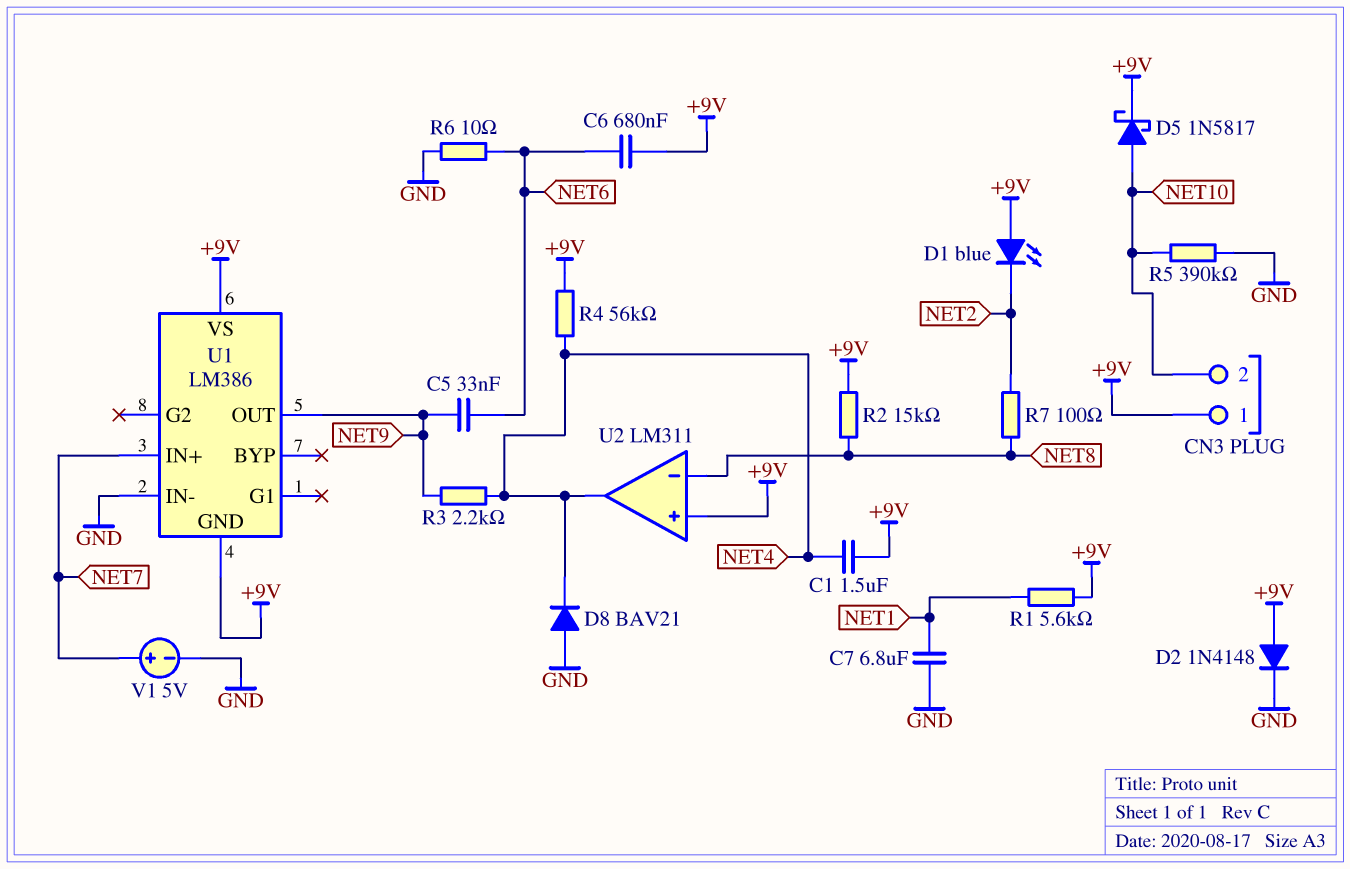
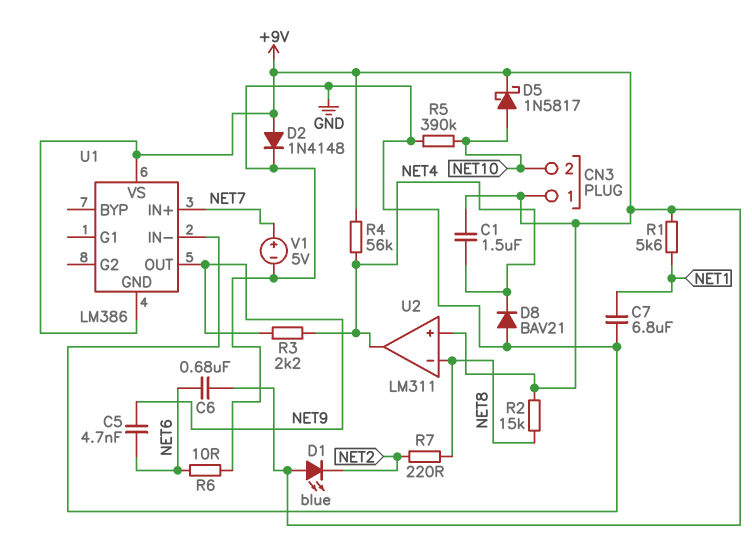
C5: 33nF (NET6, NET9) -> 4.7nF (NET6, NET9)
R7: 100 (NET2, NET8) -> 220 (NET2, NET8)

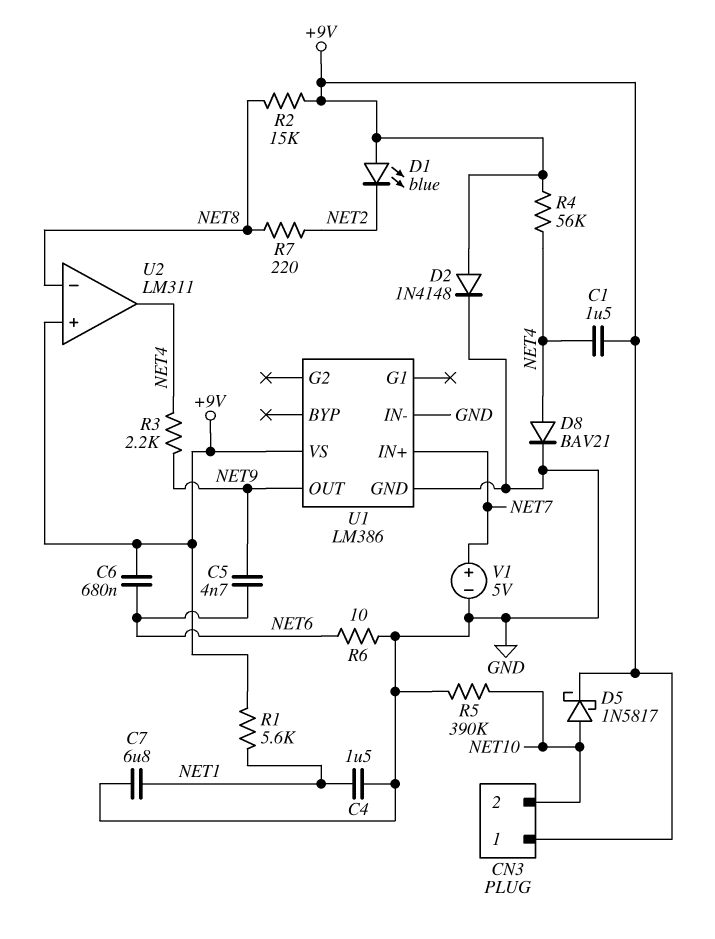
C4: none -> 1.5uF (GND, NET1)
D8: diode BAV21 (A GND, K NET4) -> diode BAV21 (A NET4, K GND)
U1 pin GND: +9V -> GND

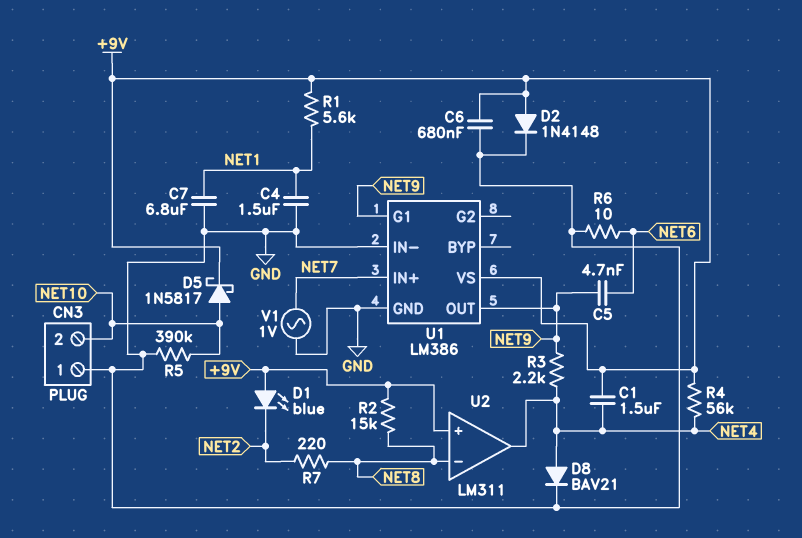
C6: 680nF (+9V, NET6) -> 680nF (+9V, GND)
CN3 pin 1: +9V -> GND
U1 pin G1: none -> NET9
V1: 5V (plus NET7, minus GND) -> AC 1V (GND, NET7)

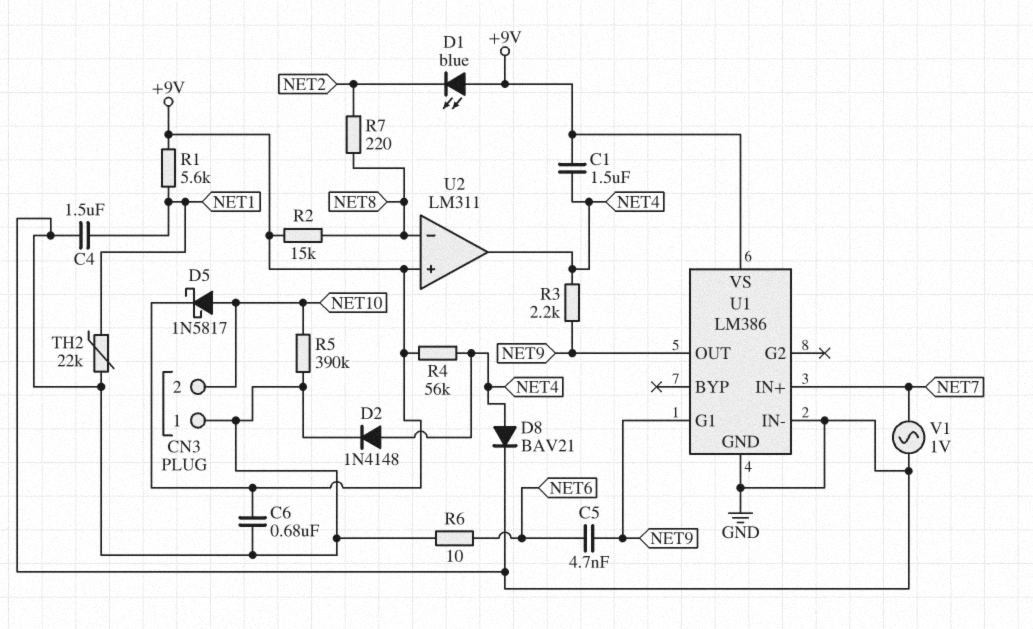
C7: 6.8uF (GND, NET1) -> none
D2: diode 1N4148 (A +9V, K GND) -> diode 1N4148 (A NET4, K GND)
TH2: none -> 22k (GND, NET1)

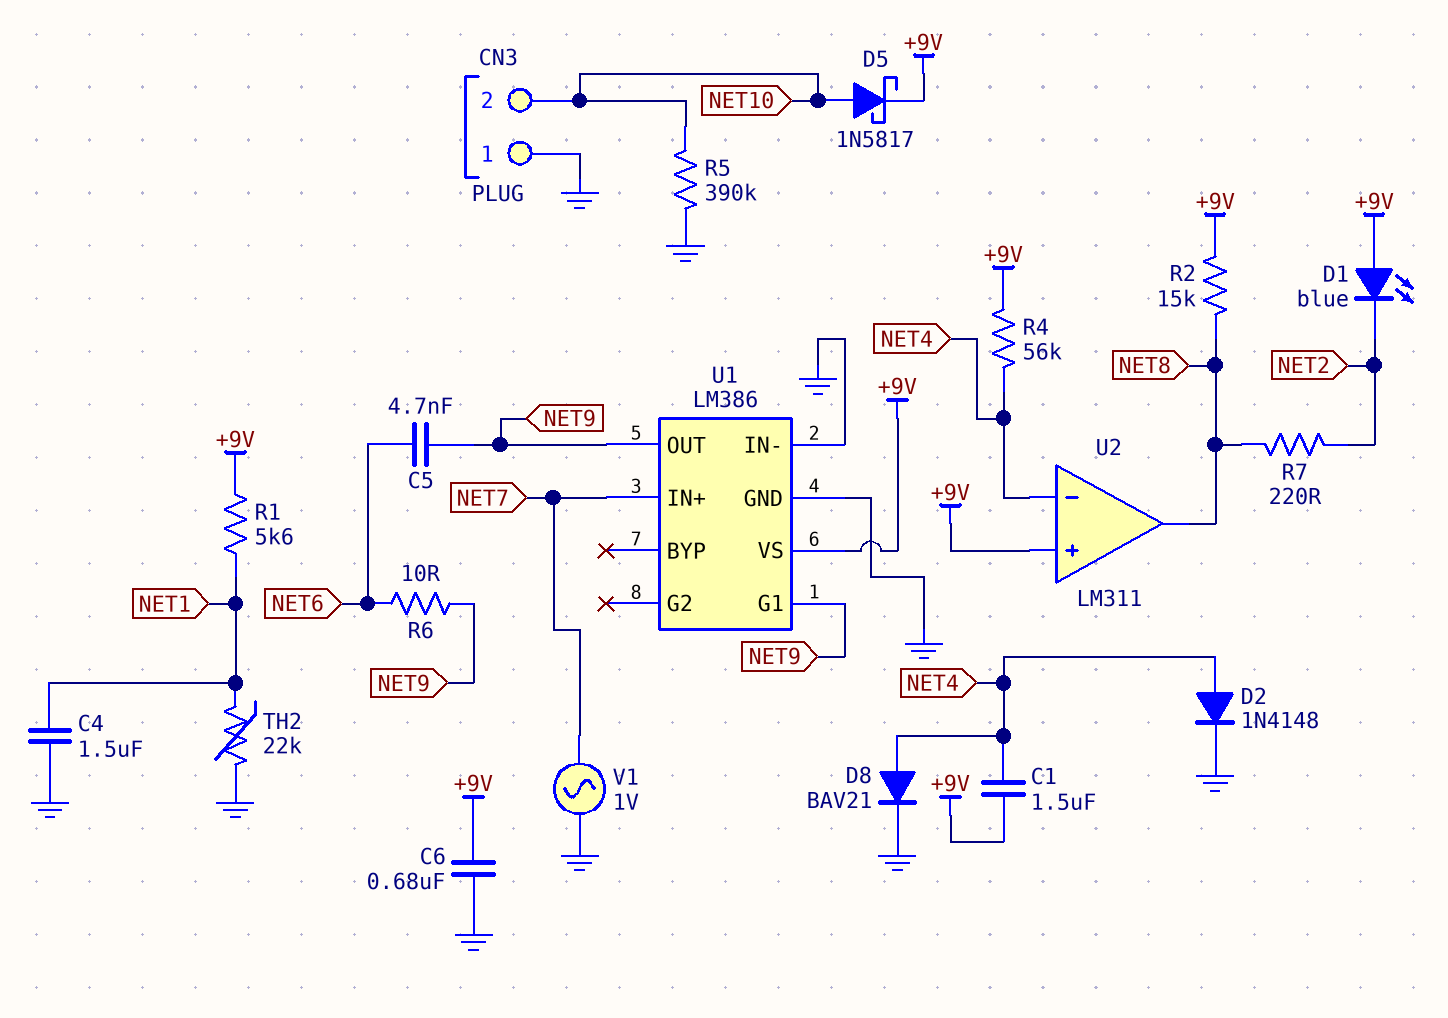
R3: 2.2k (NET4, NET9) -> none
R6: 10 (GND, NET6) -> 10 (NET6, NET9)
U2 pin in-: NET8 -> NET4
U2 pin out: NET4 -> NET8

